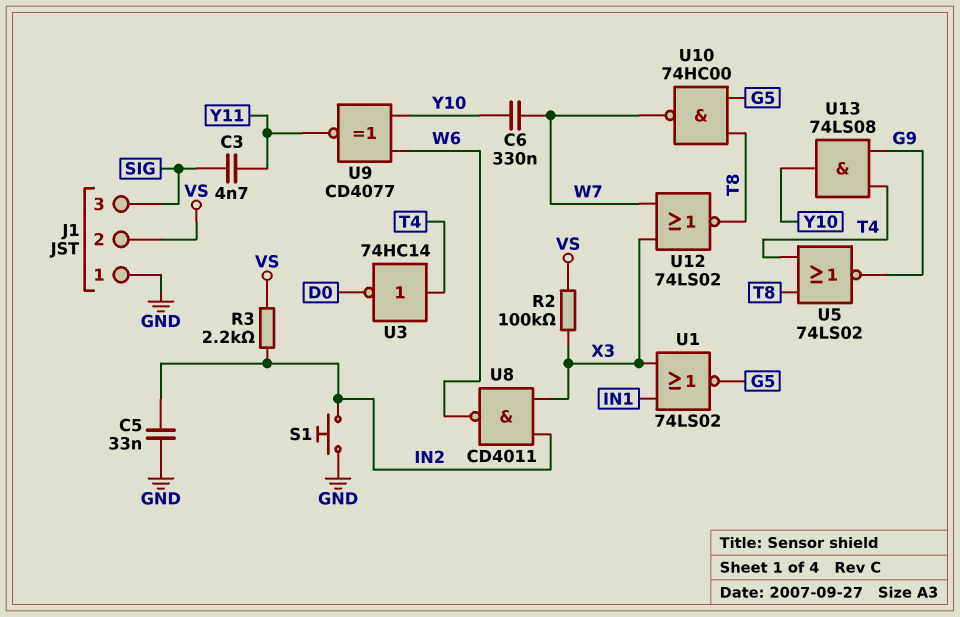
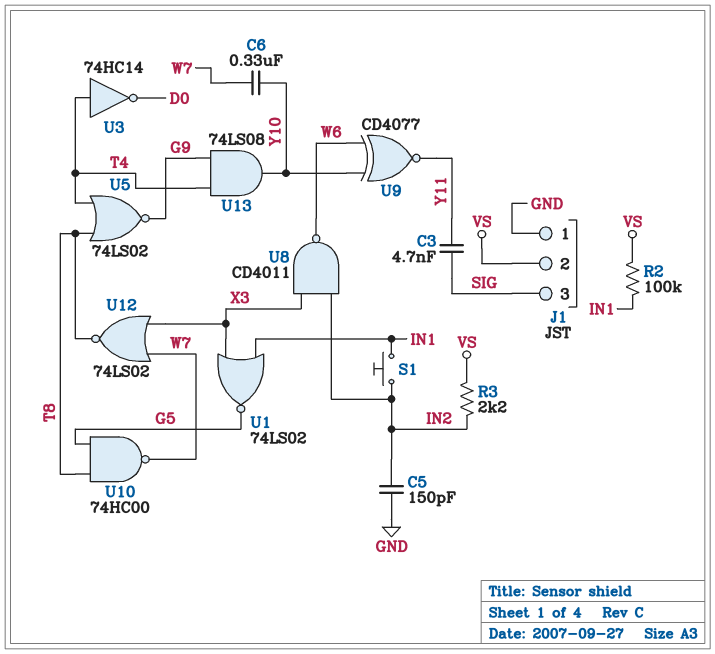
C5: 33nF (GND, IN2) -> 150pF (GND, IN2)
R2: 100k (VS, X3) -> 100k (IN1, VS)
S1: button (GND, IN2) -> button (IN1, IN2)

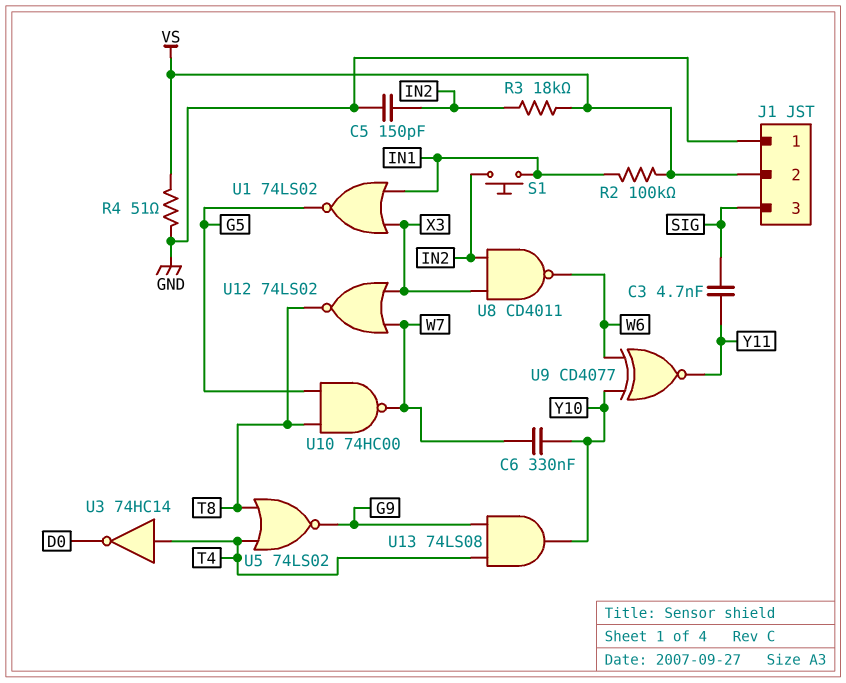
R3: 2.2k (IN2, VS) -> 18k (IN2, VS)
R4: none -> 51 (GND, VS)

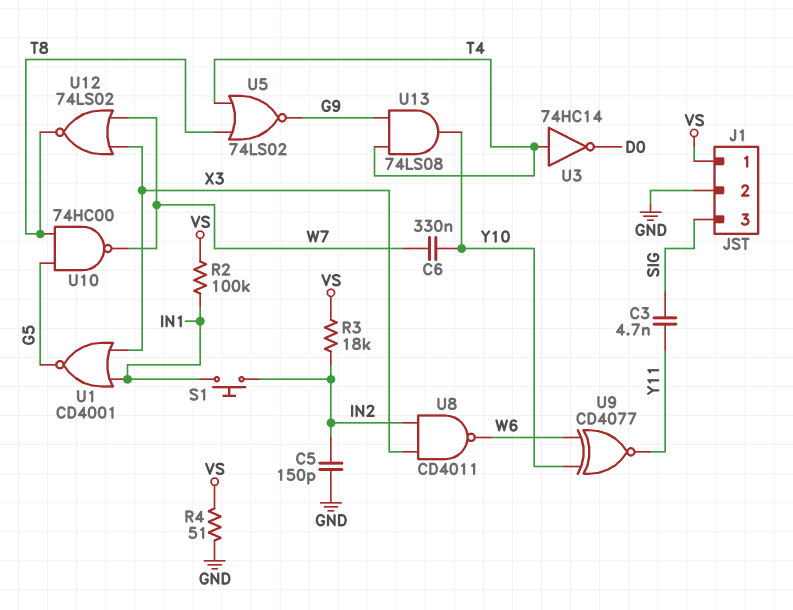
J1 pin 1: GND -> VS
J1 pin 2: VS -> GND
U1: NOR 74LS02 (in IN1, in X3, out G5) -> NOR CD4001 (in IN1, in X3, out G5)

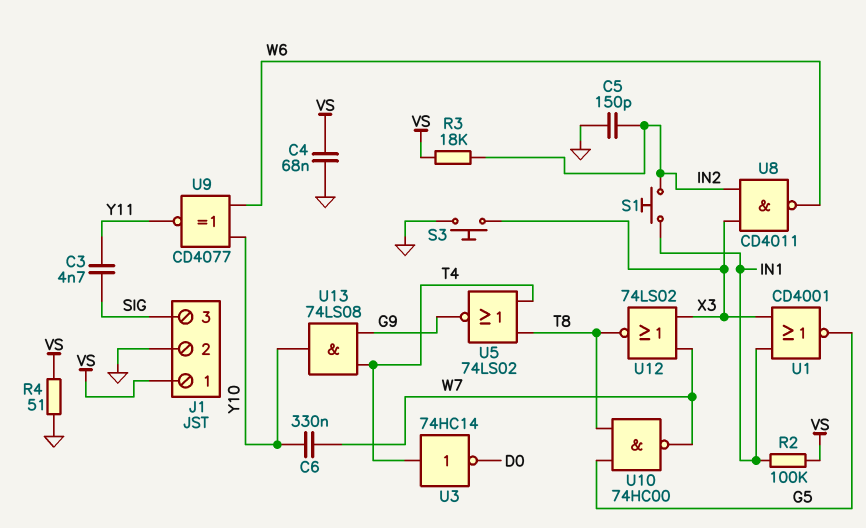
C4: none -> 68nF (GND, VS)
S3: none -> button (GND, X3)

